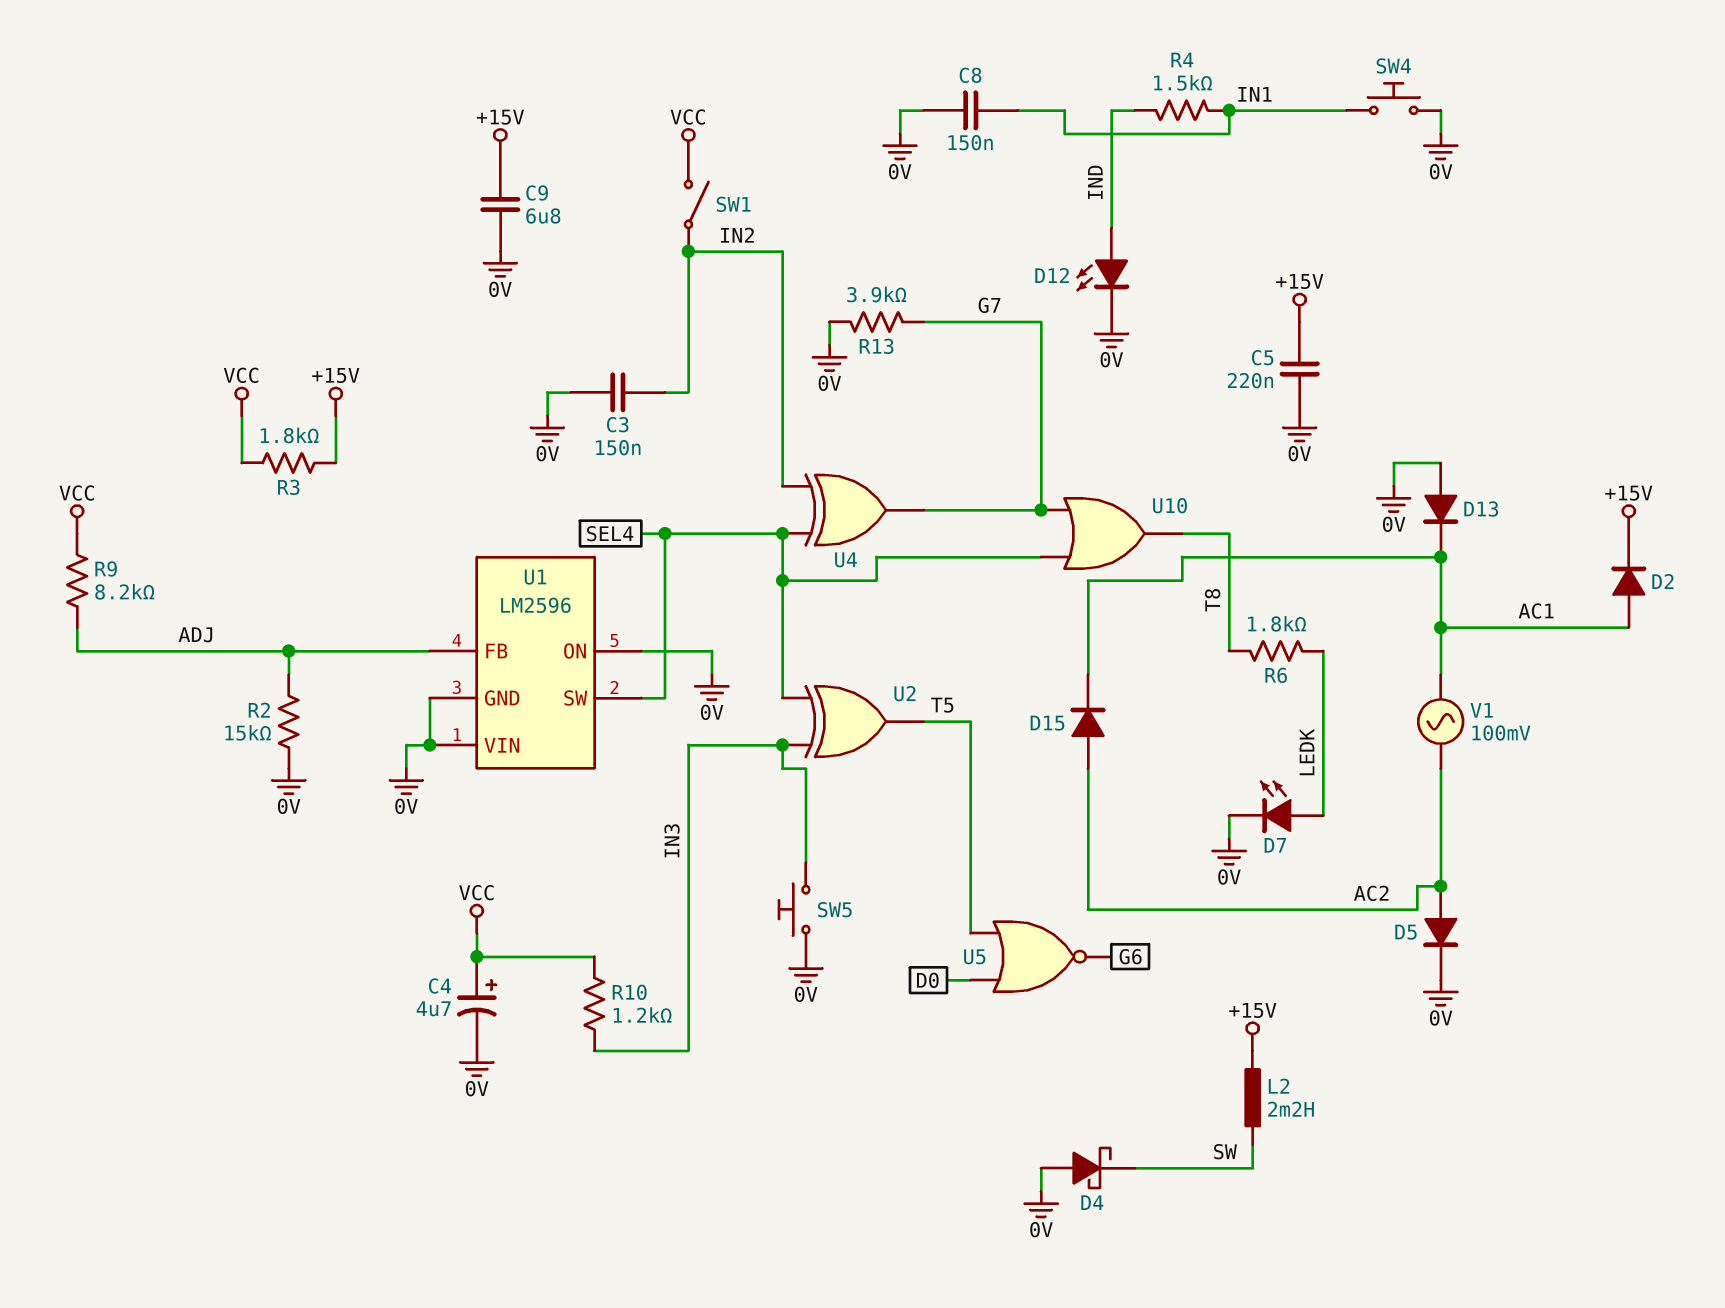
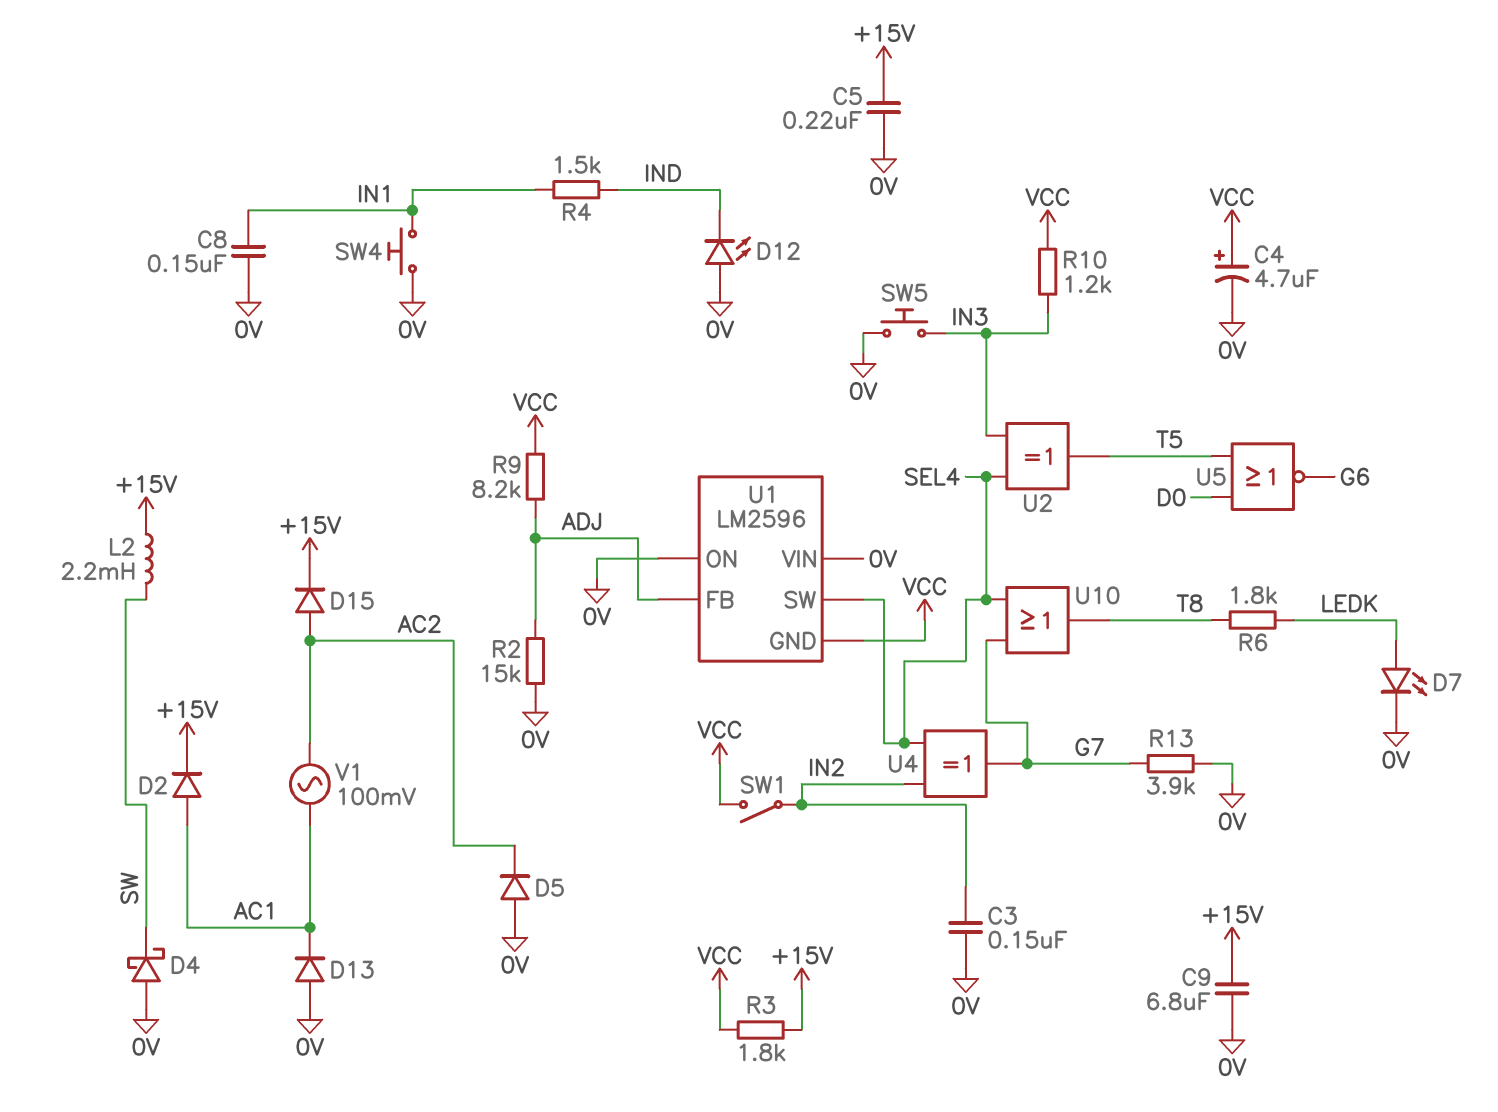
D5: diode (A AC2, K 0V) -> diode (A 0V, K AC2)
D12: LED (A IND, K 0V) -> LED (A 0V, K IND)
D15: diode (A AC2, K AC1) -> diode (A AC2, K +15V)
U1 pin GND: 0V -> VCC

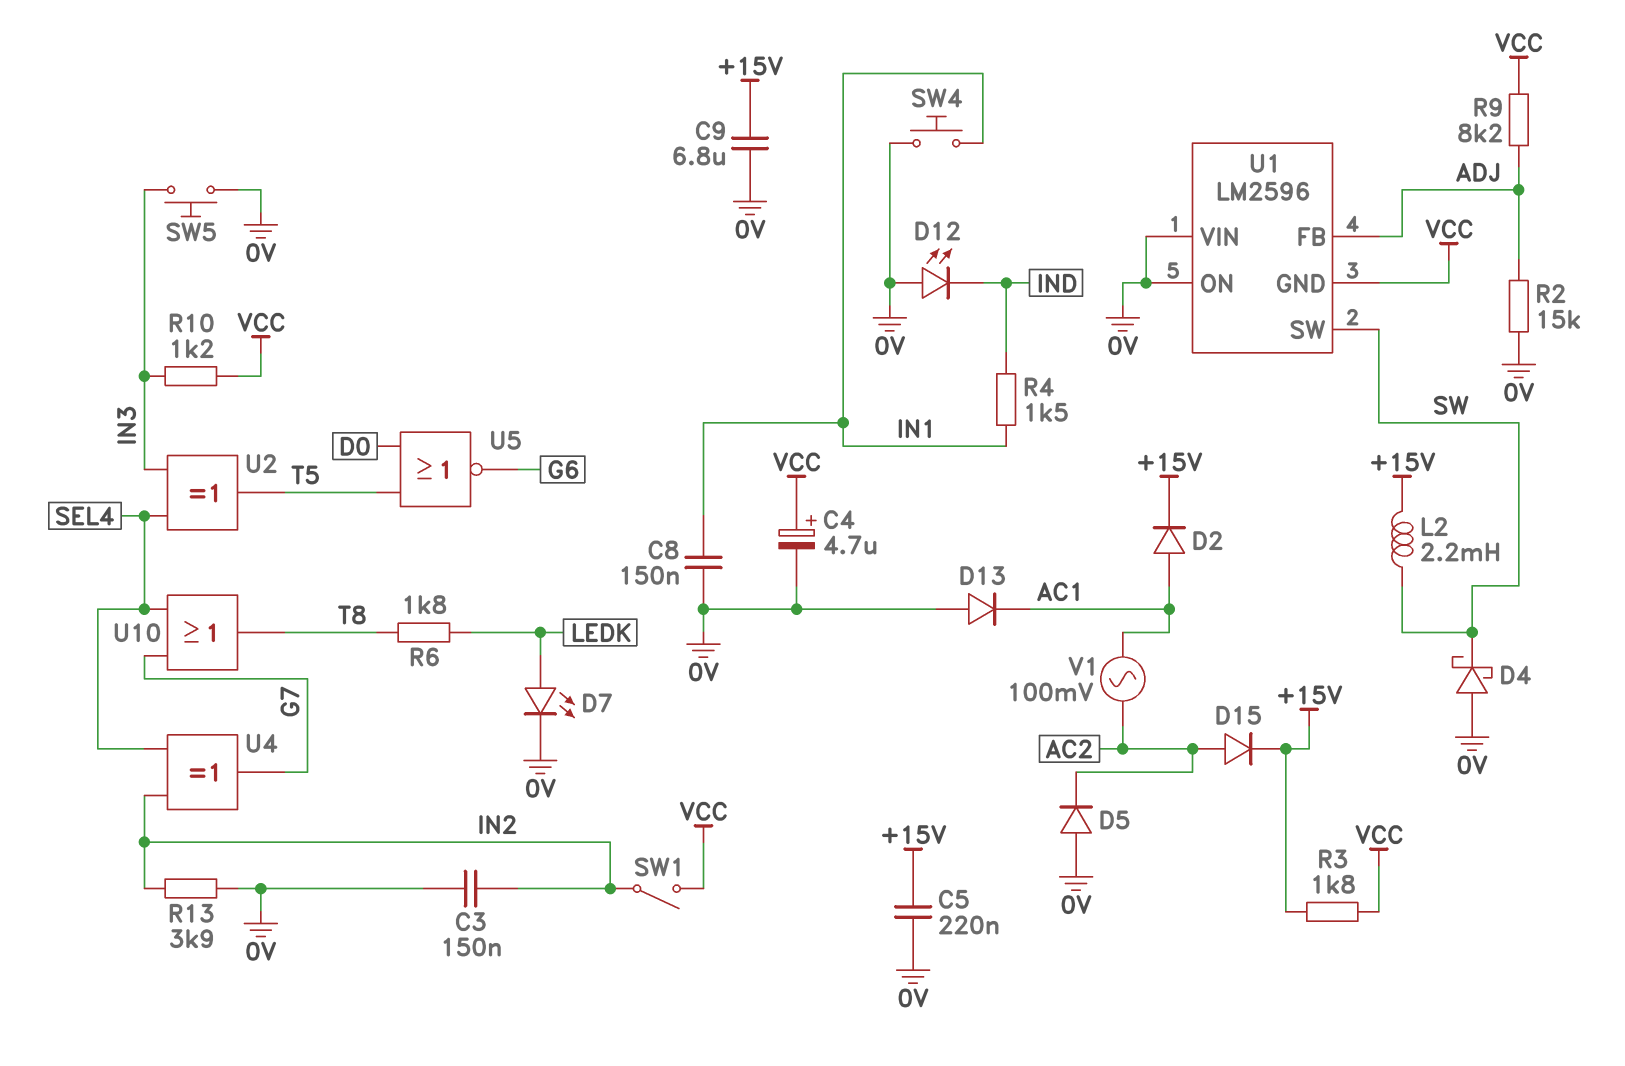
R13: 3.9k (0V, G7) -> 3.9k (0V, IN2)
U1 pin SW: SEL4 -> SW

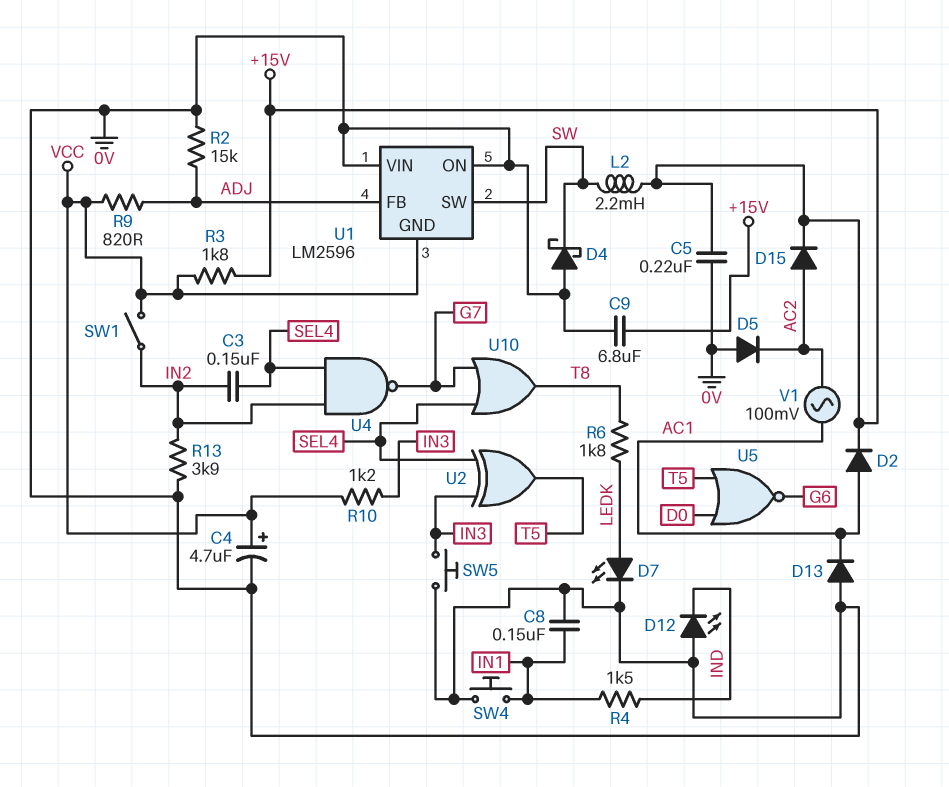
C3: 150nF (0V, IN2) -> 150nF (IN2, SEL4)
R9: 8.2k (ADJ, VCC) -> 820 (ADJ, VCC)
U4: XOR (in IN2, in SEL4, out G7) -> NAND (in IN2, in SEL4, out G7)

